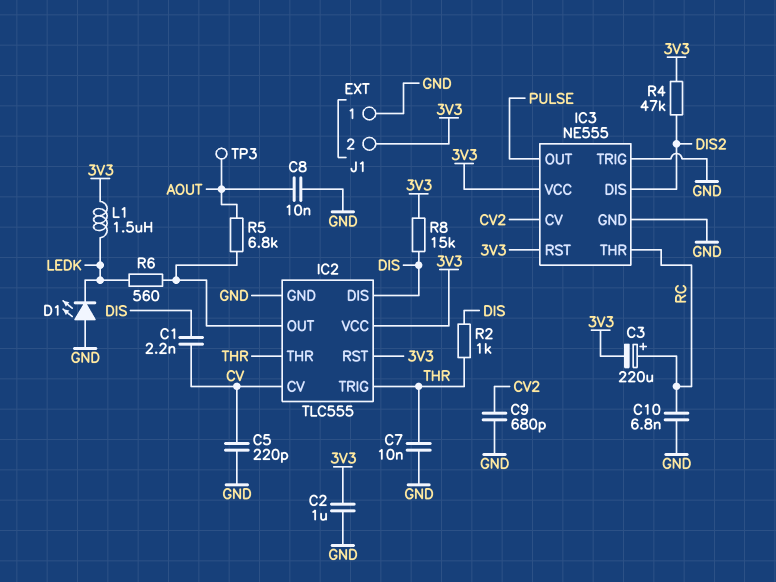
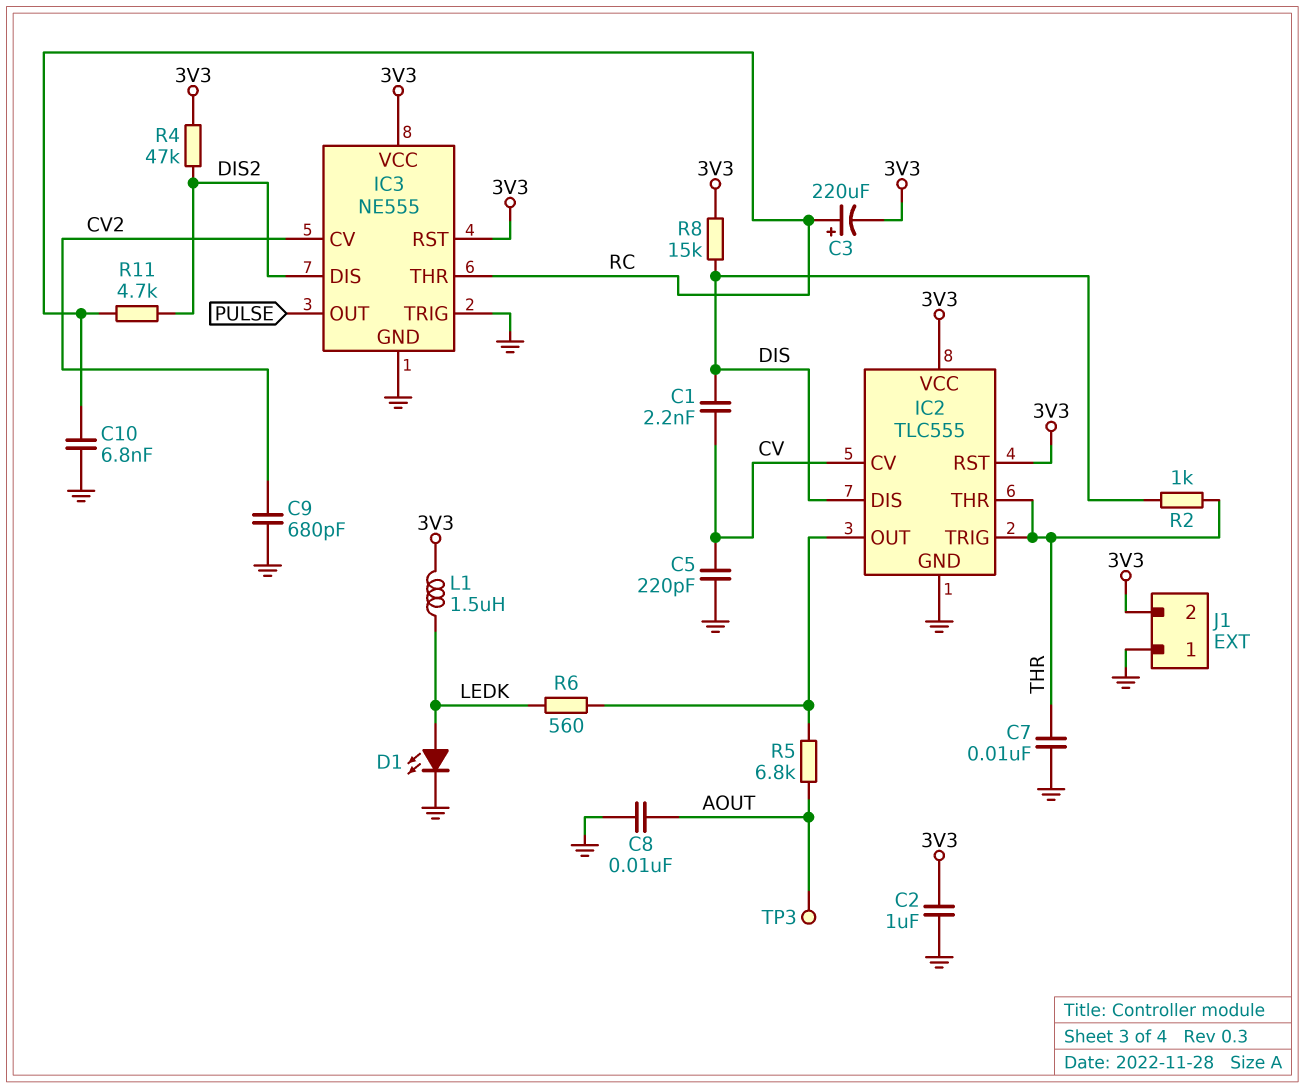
D1: LED (A GND, K LEDK) -> LED (A LEDK, K GND)
R11: none -> 4.7k (DIS2, RC)

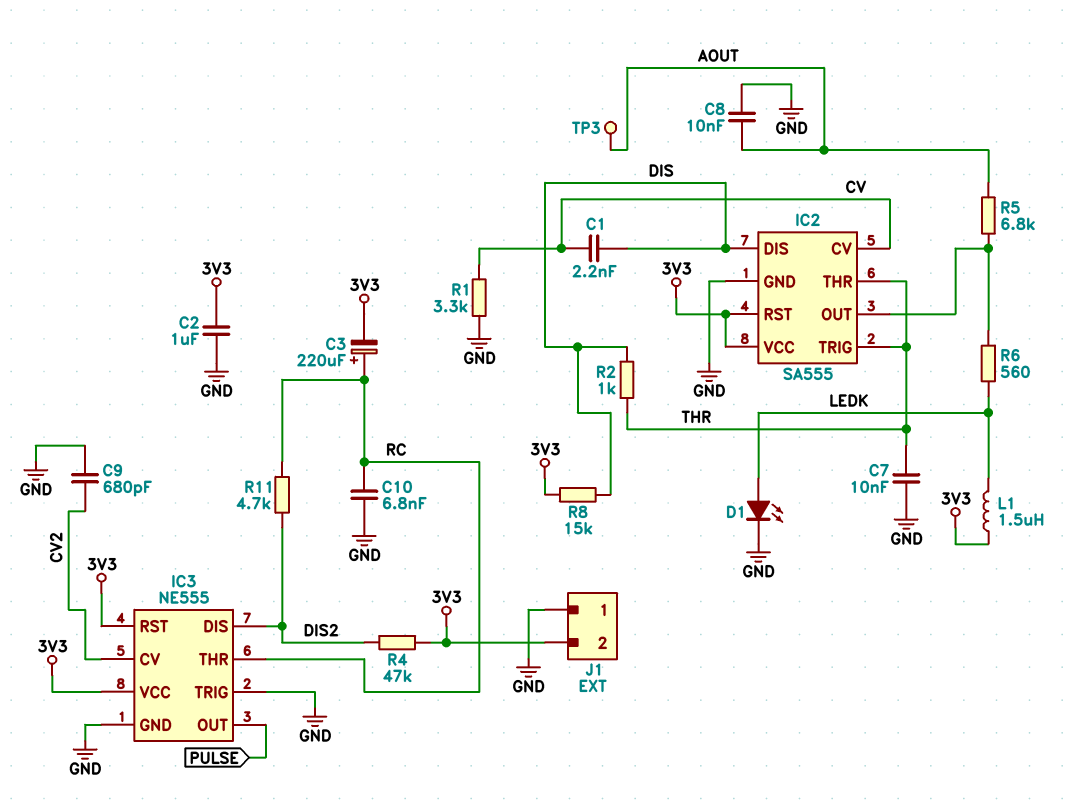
C5: 220pF (CV, GND) -> none
IC2: TLC555 -> SA555
R1: none -> 3.3k (CV, GND)

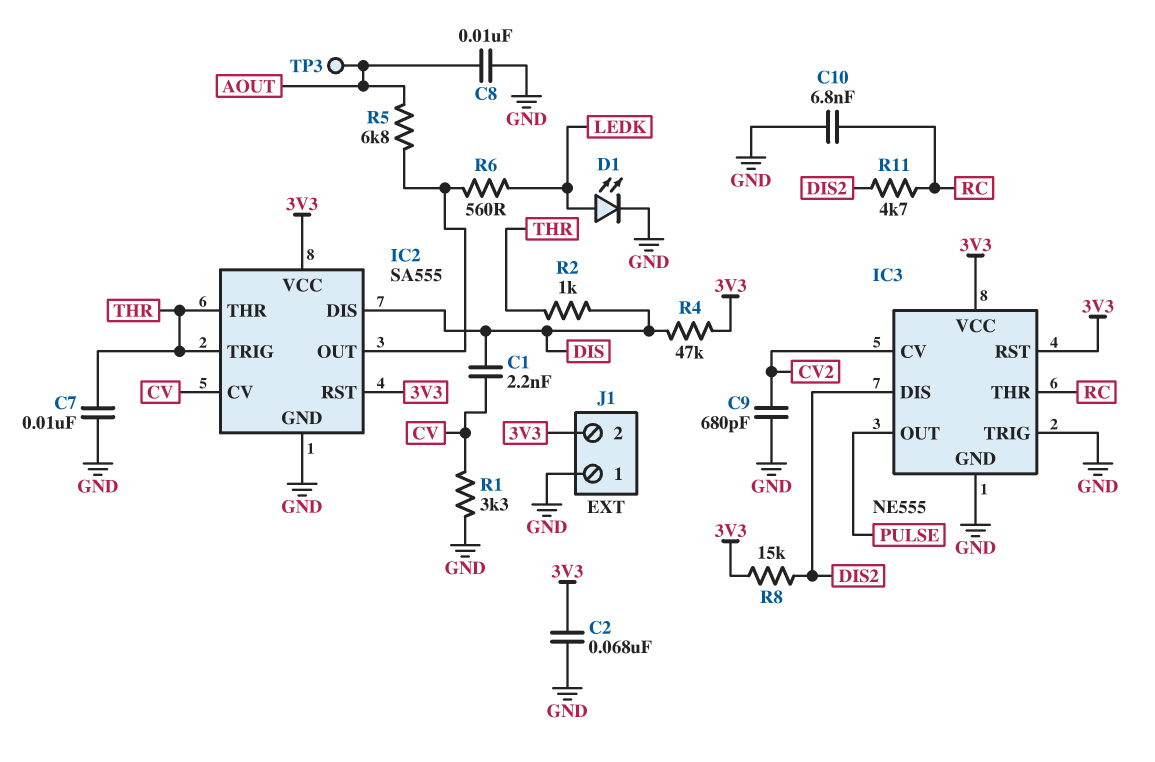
C2: 1uF (3V3, GND) -> 68nF (3V3, GND)
C3: 220uF (plus RC, minus 3V3) -> none
L1: 1.5uH (3V3, LEDK) -> none
R4: 47k (3V3, DIS2) -> 47k (3V3, DIS)
R8: 15k (3V3, DIS) -> 15k (3V3, DIS2)

